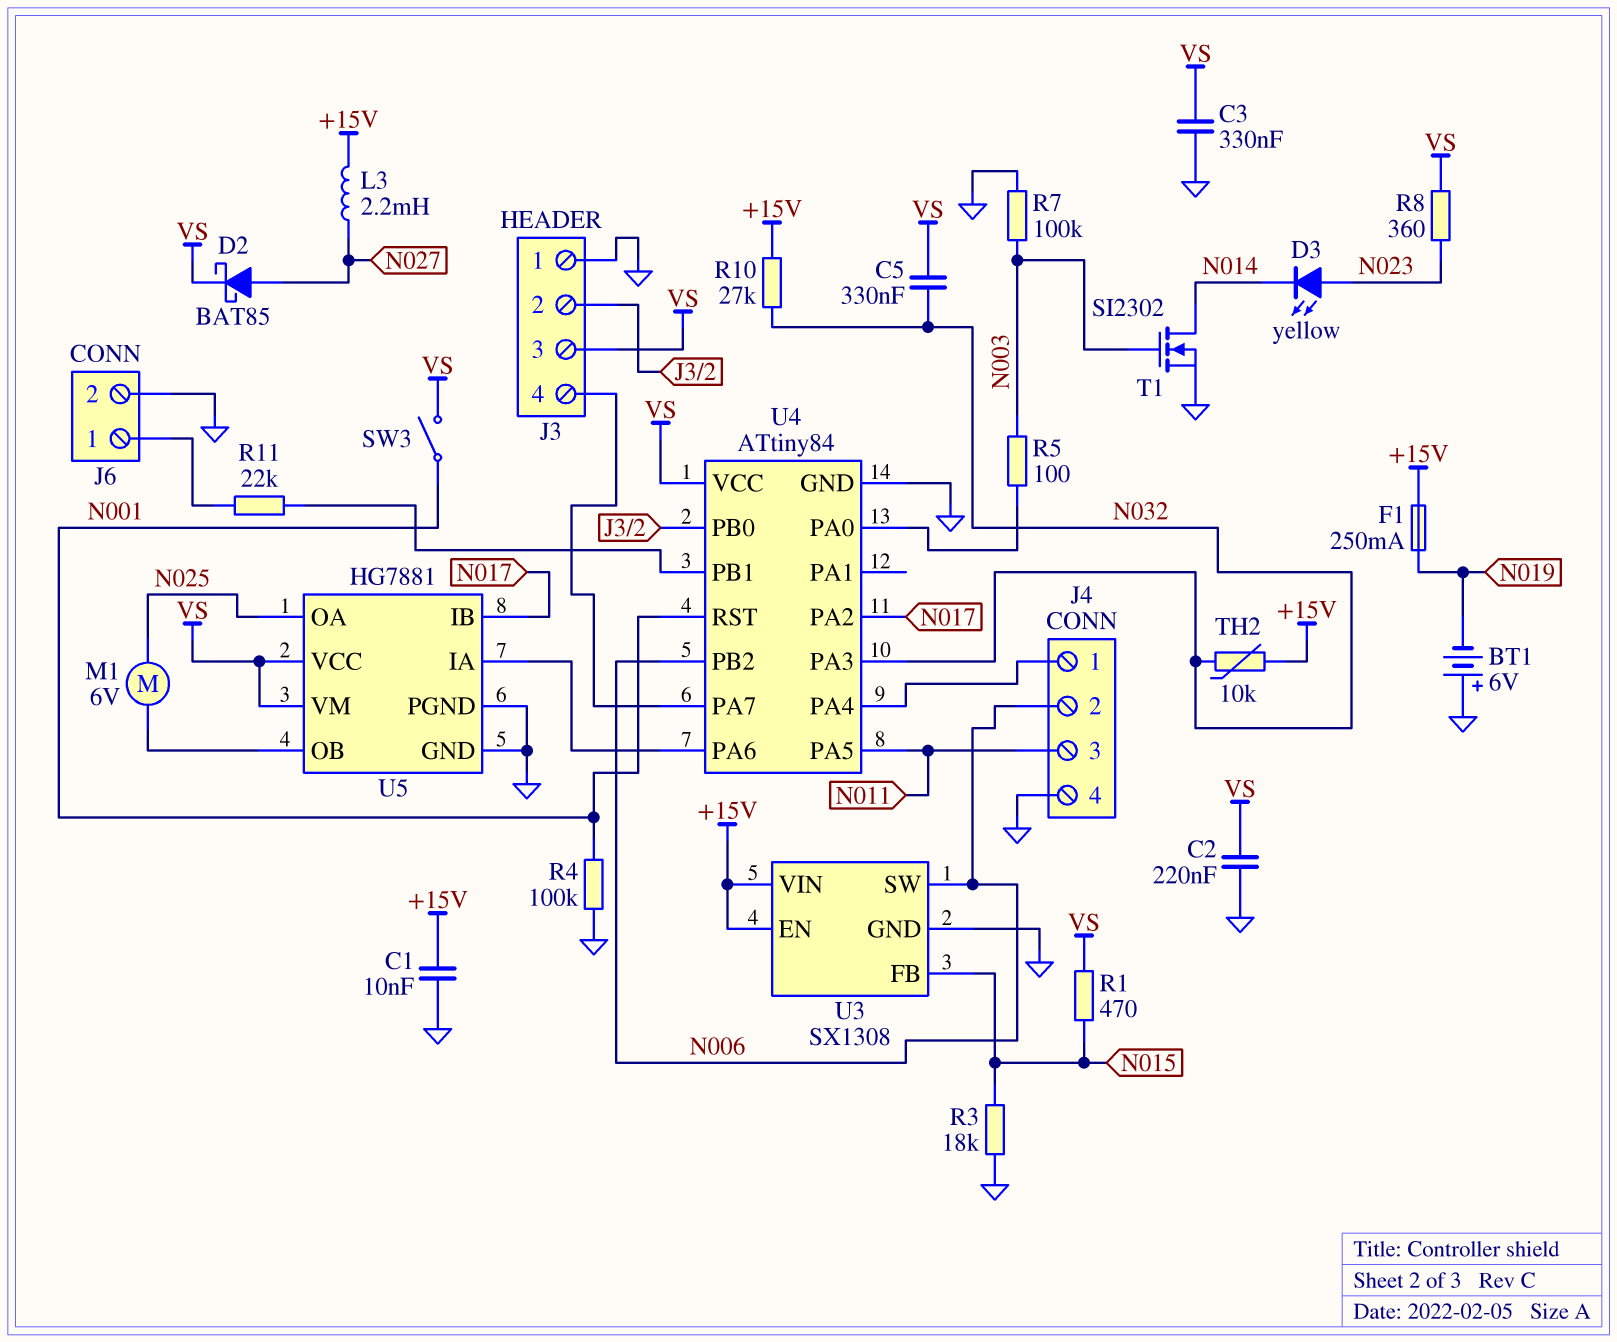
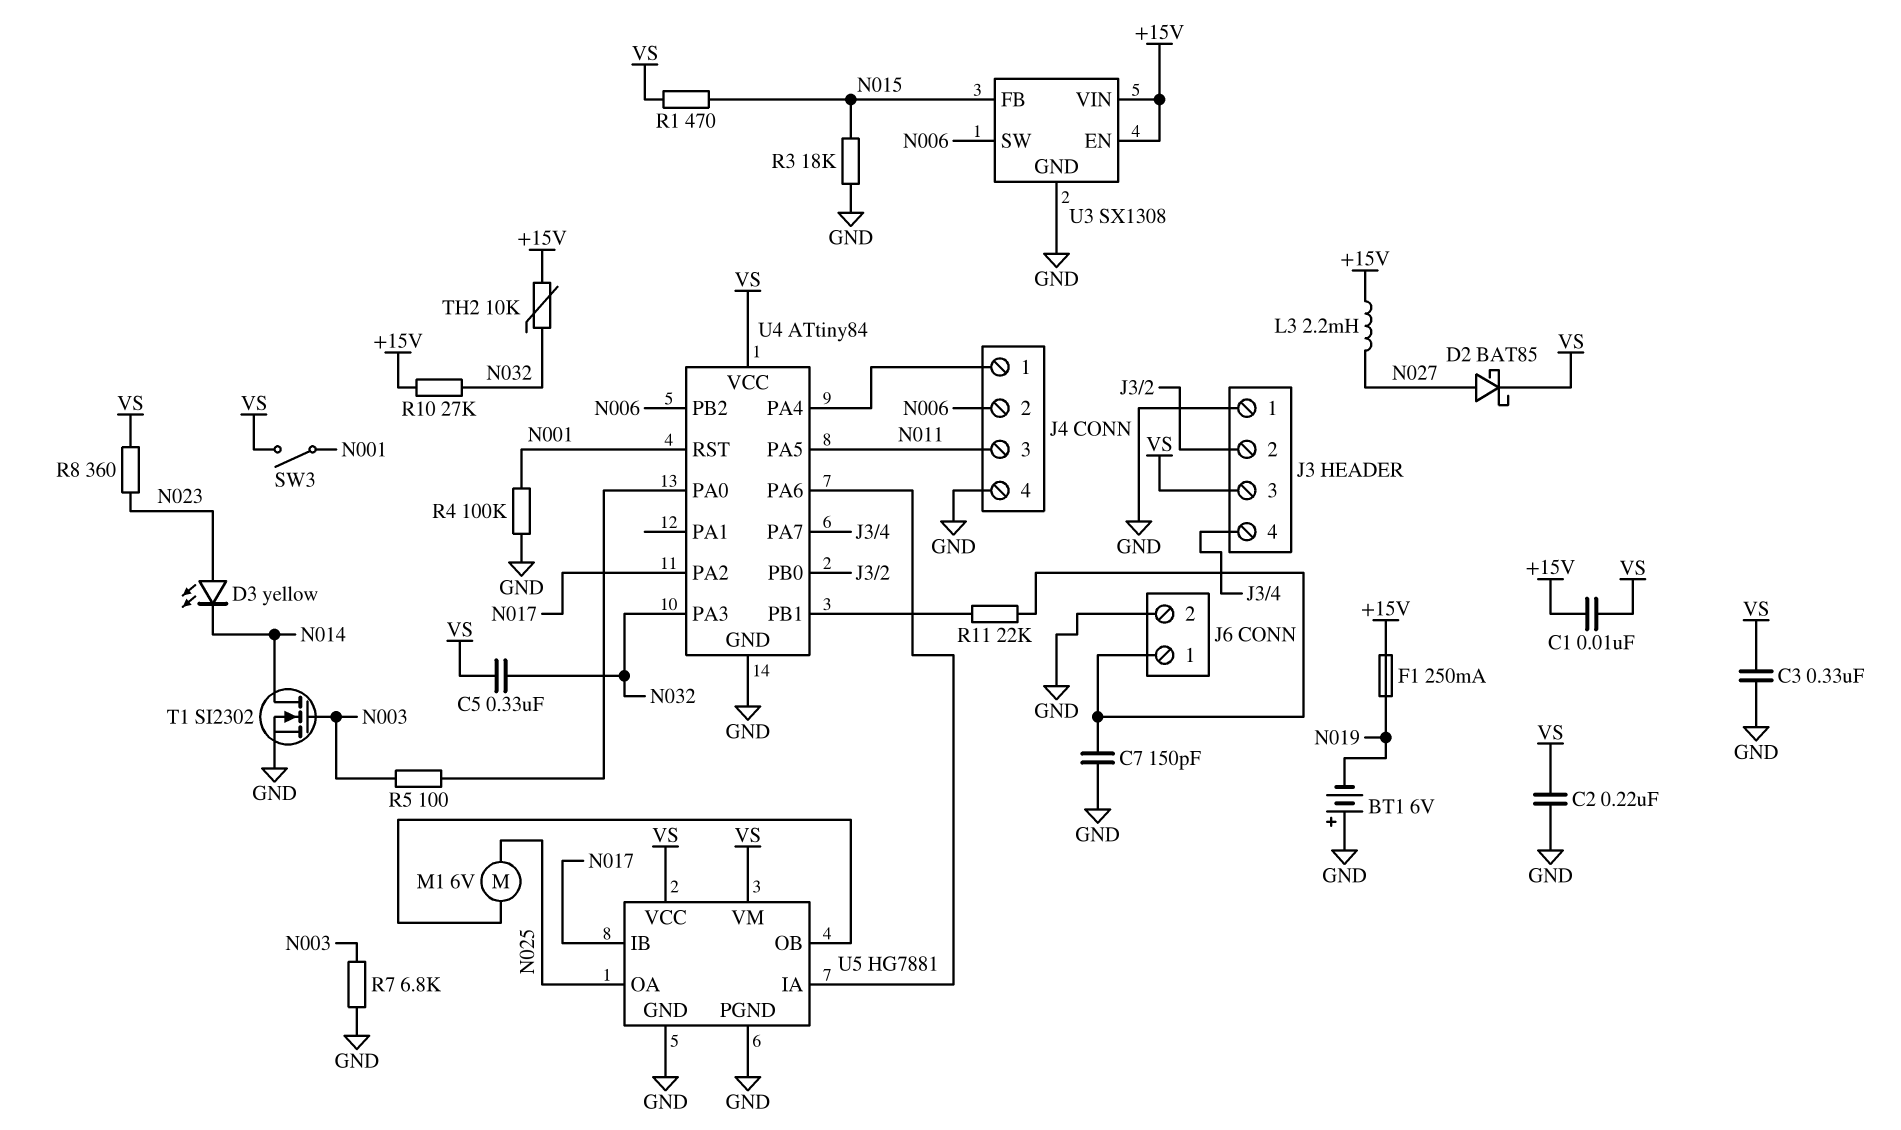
C1: 10nF (+15V, GND) -> 10nF (+15V, VS)
C7: none -> 150pF (GND, J6/1)
R7: 100k (GND, N003) -> 6.8k (GND, N003)

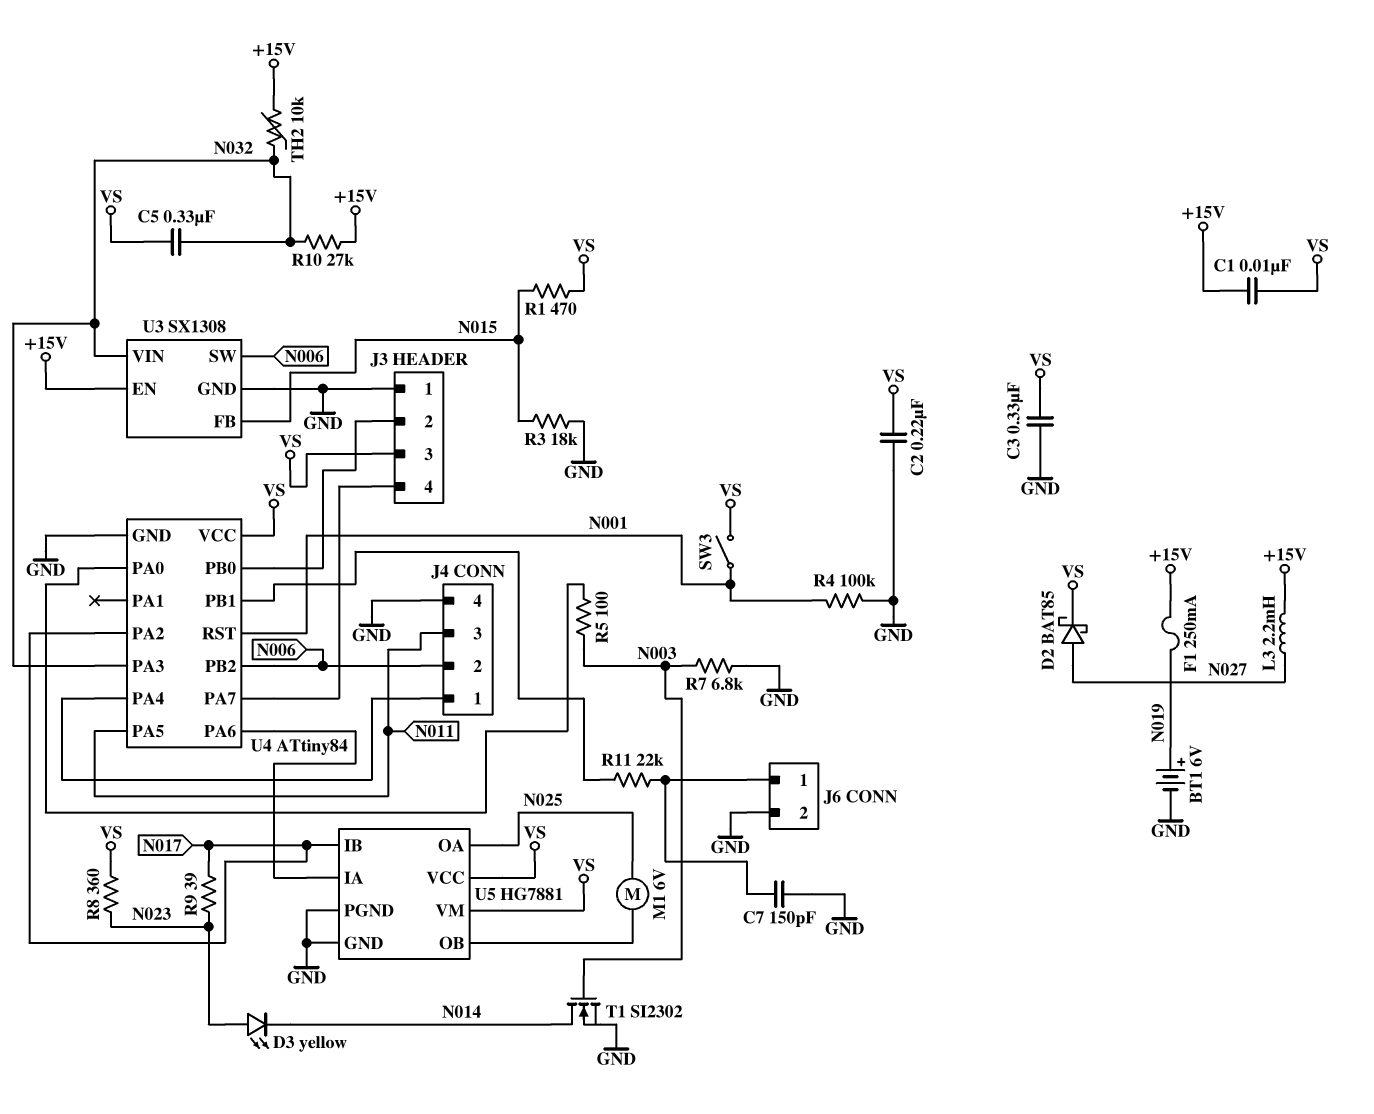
BT1: 6V (plus GND, minus N019) -> 6V (plus N019, minus GND)
R9: none -> 39 (N017, N023)
U3 pin VIN: +15V -> N032

